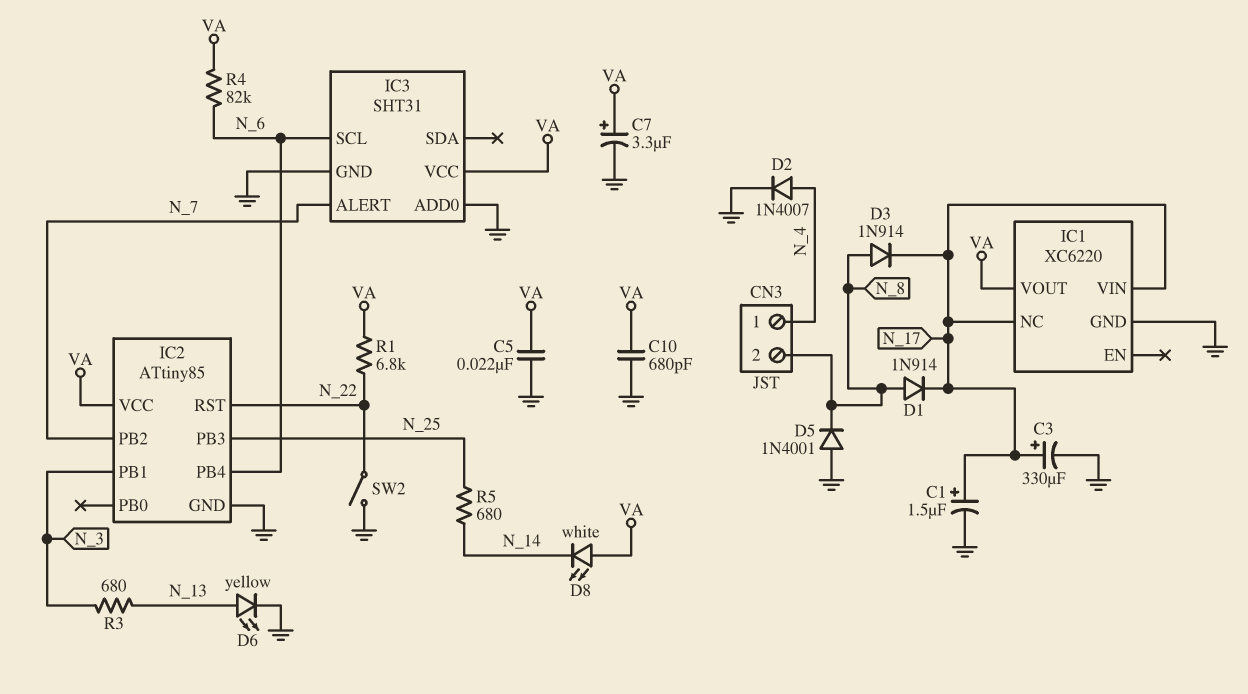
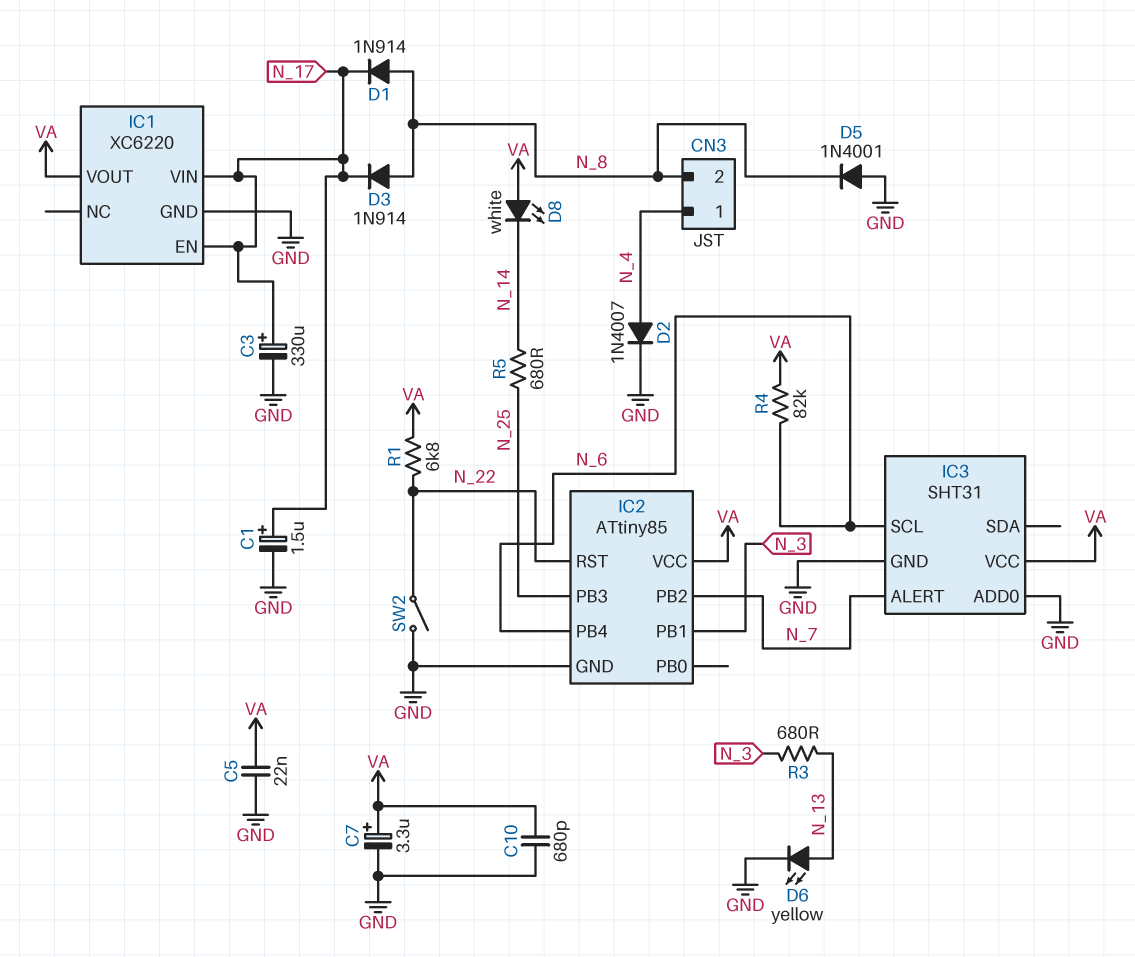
IC1 pin EN: none -> N_17
IC1 pin NC: N_17 -> none

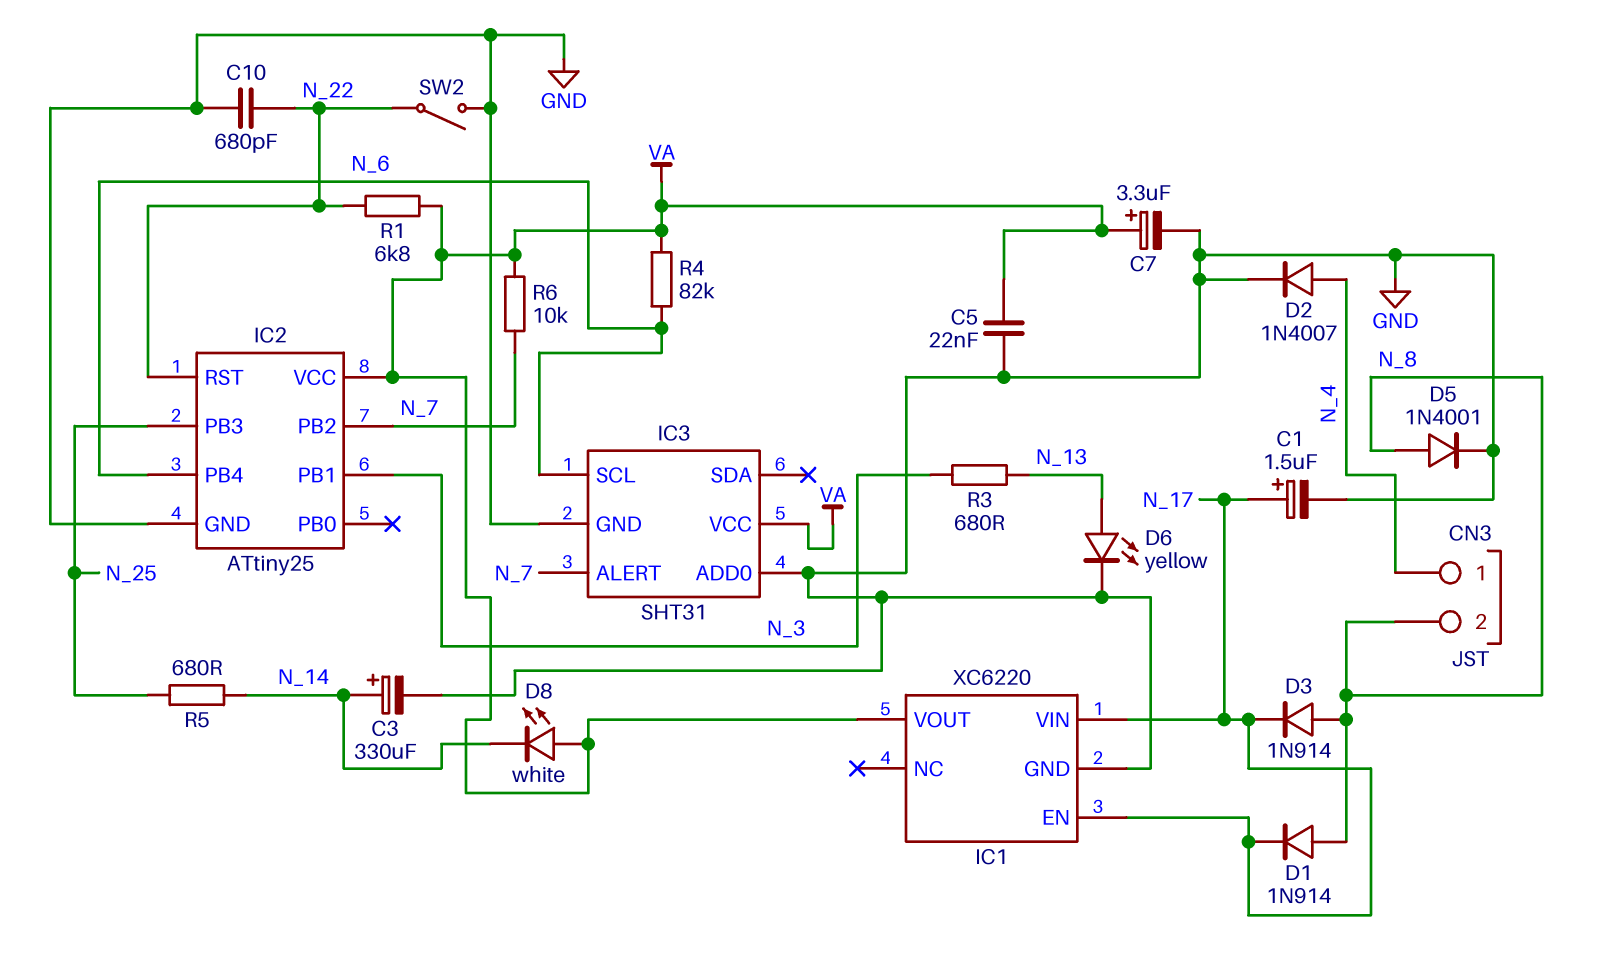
C3: 330uF (plus N_17, minus GND) -> 330uF (plus N_14, minus GND)
C10: 680pF (GND, VA) -> 680pF (GND, N_22)
D5: diode 1N4001 (A GND, K N_8) -> diode 1N4001 (A N_8, K GND)
IC2: ATtiny85 -> ATtiny25
R6: none -> 10k (N_7, VA)

